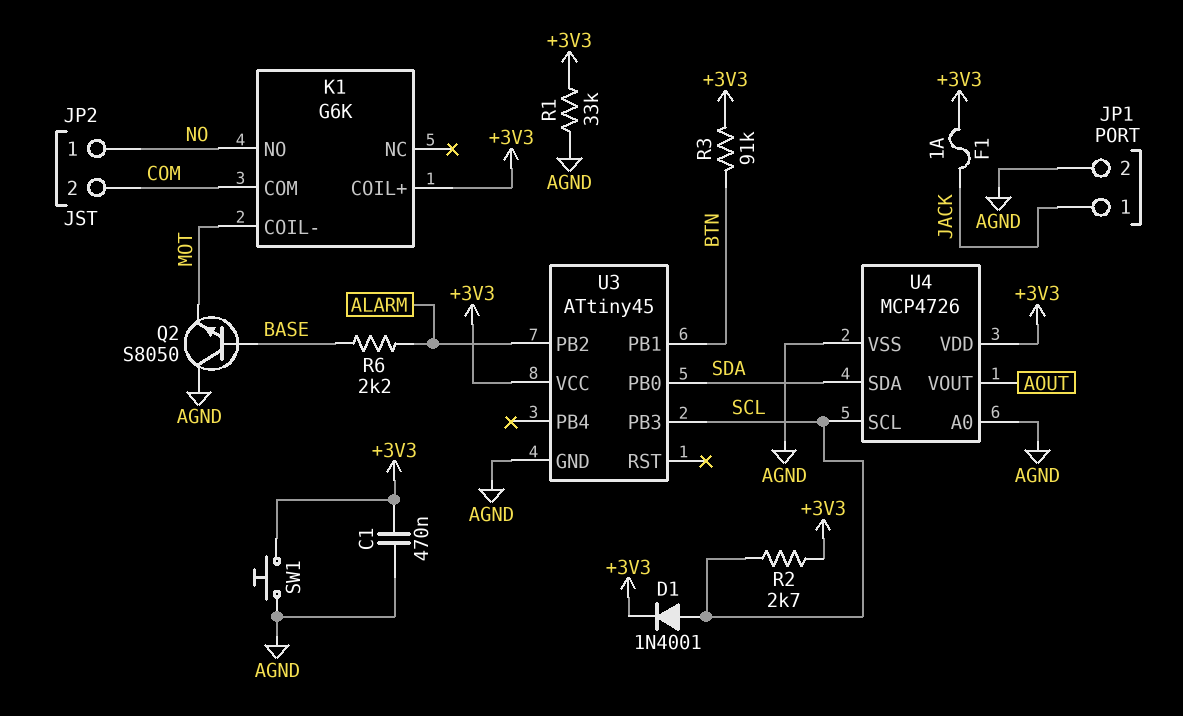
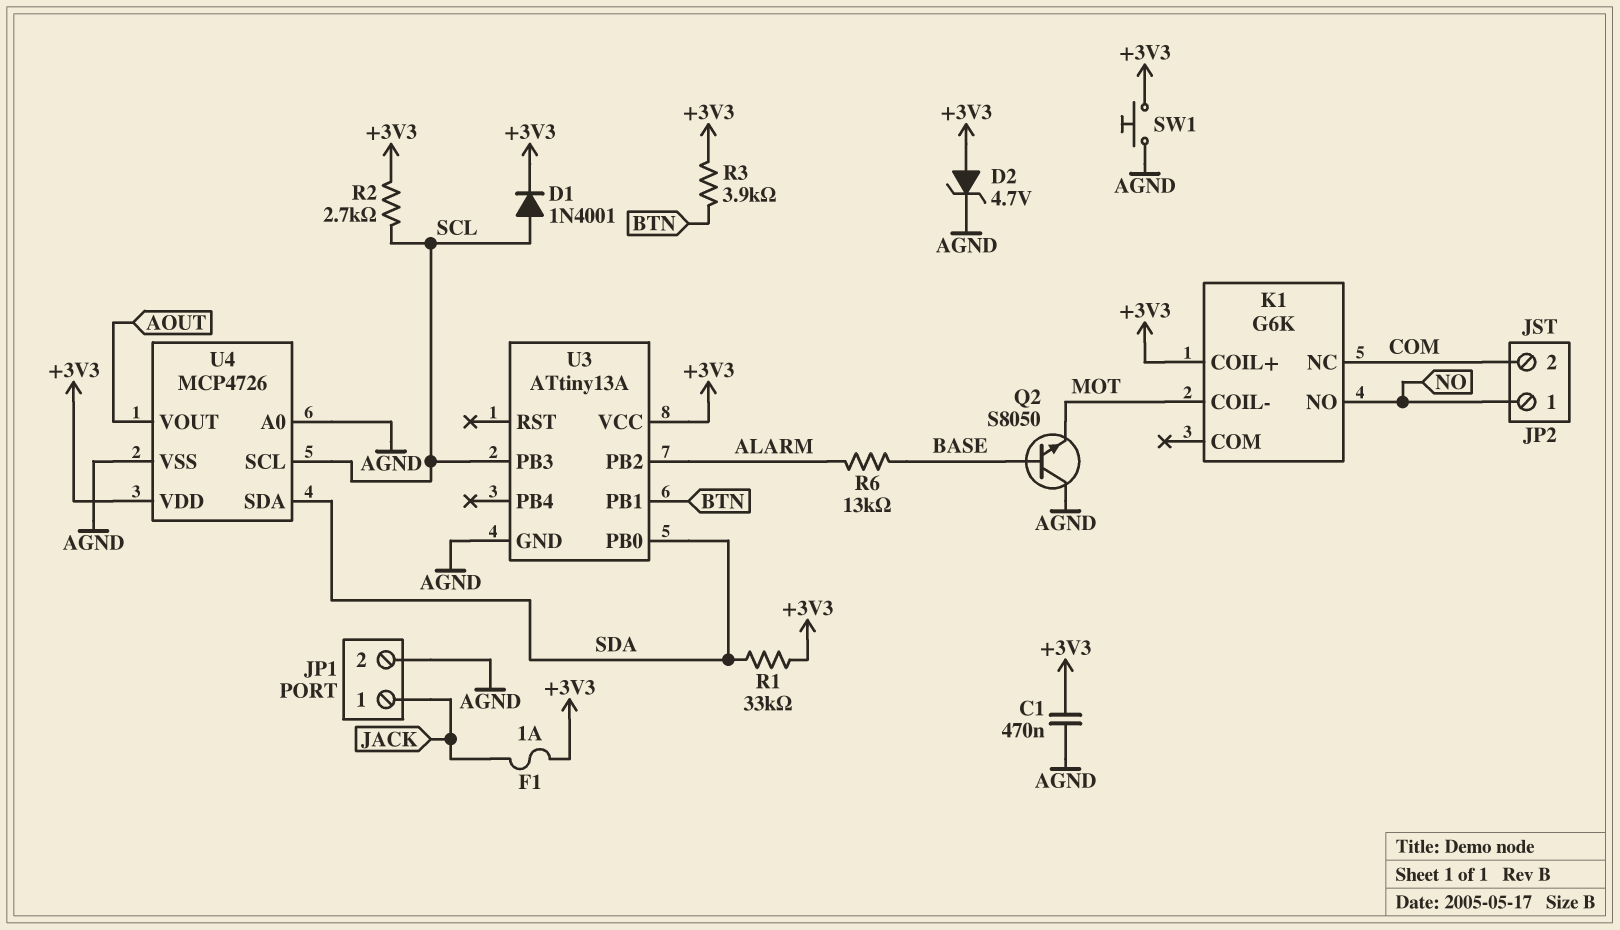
D2: none -> zener 4.7V (A +3V3, K AGND)
K1 pin COM: COM -> none
K1 pin NC: none -> COM
R1: 33k (+3V3, AGND) -> 33k (+3V3, SDA)
R3: 91k (+3V3, BTN) -> 3.9k (+3V3, BTN)
R6: 2.2k (ALARM, BASE) -> 13k (ALARM, BASE)
U3: ATtiny45 -> ATtiny13A

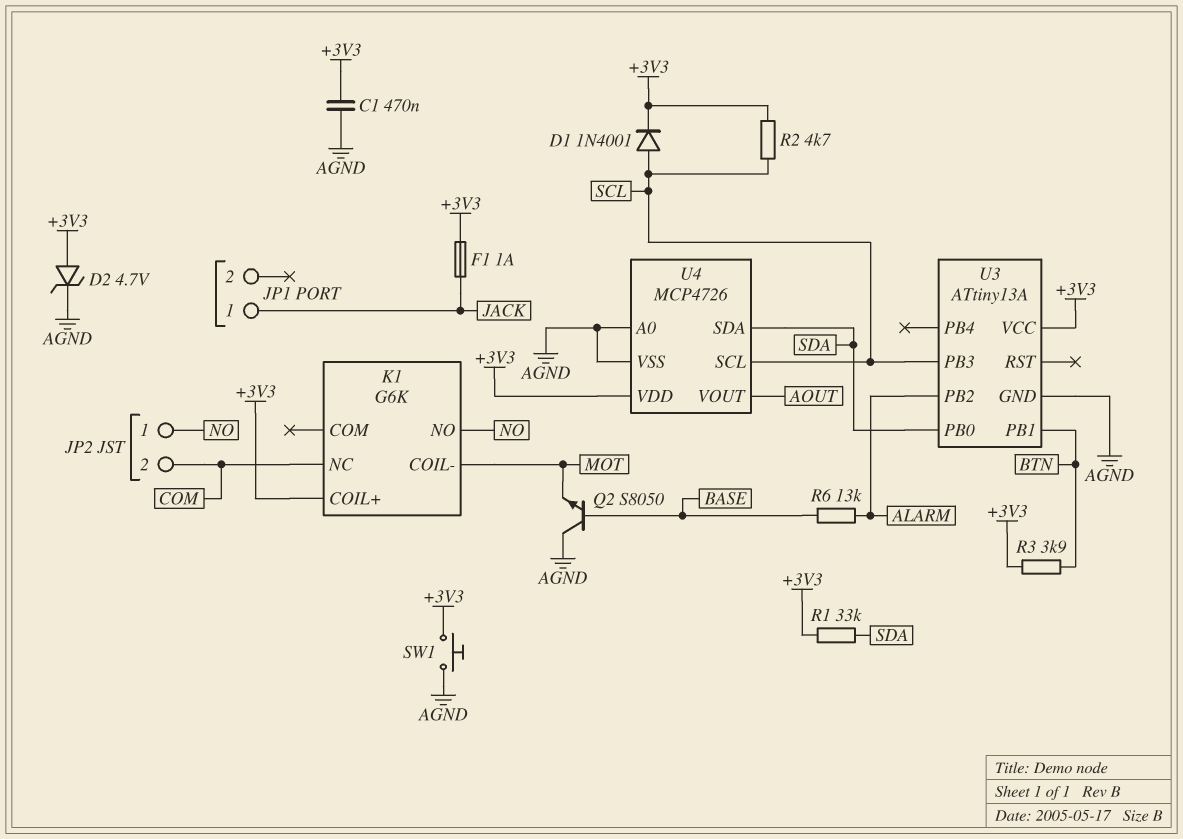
JP1 pin 2: AGND -> none
R2: 2.7k (+3V3, SCL) -> 4.7k (+3V3, SCL)

